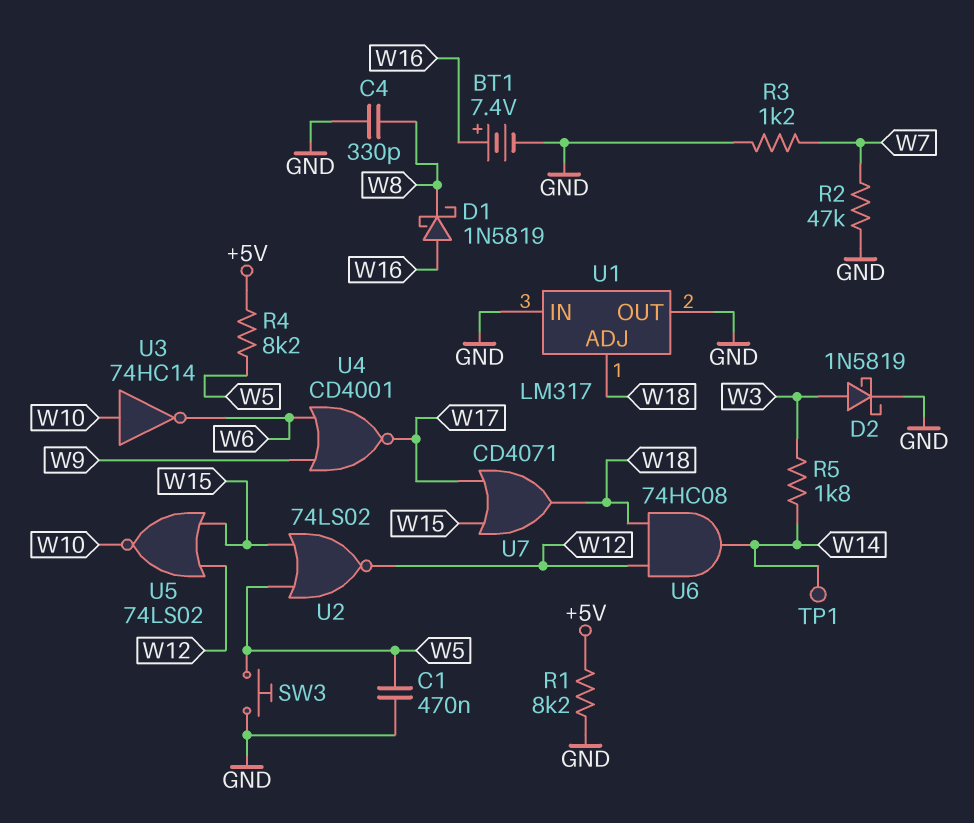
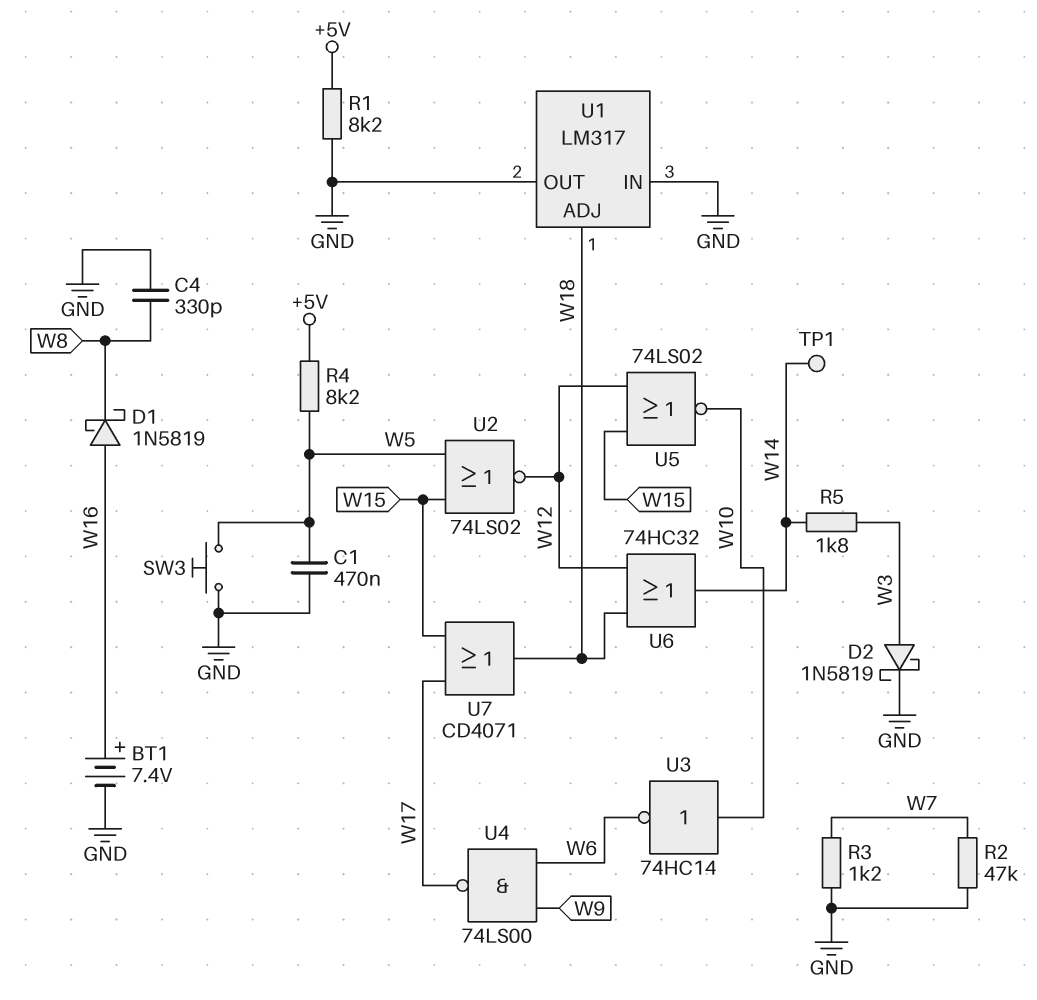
U4: NOR CD4001 (in W6, in W9, out W17) -> NAND 74LS00 (in W6, in W9, out W17)
U6: AND 74HC08 (in W12, in W18, out W14) -> OR 74HC32 (in W12, in W18, out W14)

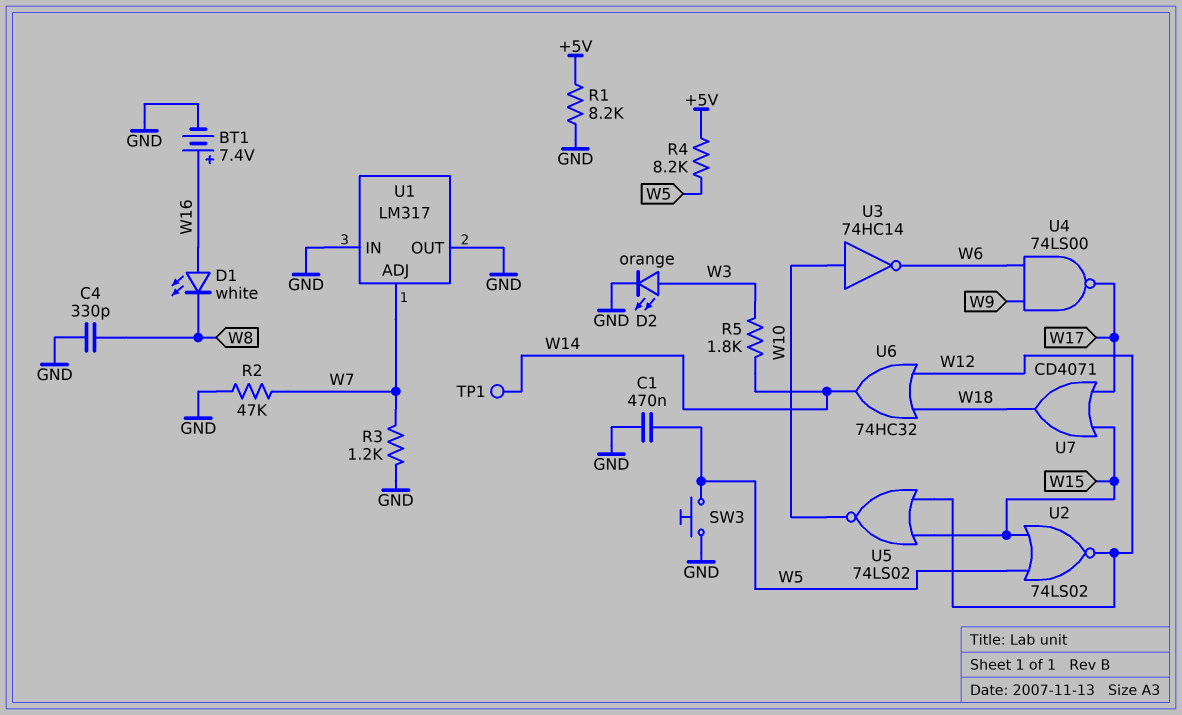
D1: schottky 1N5819 (A W16, K W8) -> LED white (A W16, K W8)
D2: schottky 1N5819 (A W3, K GND) -> LED orange (A W3, K GND)
U1 pin ADJ: W18 -> W7

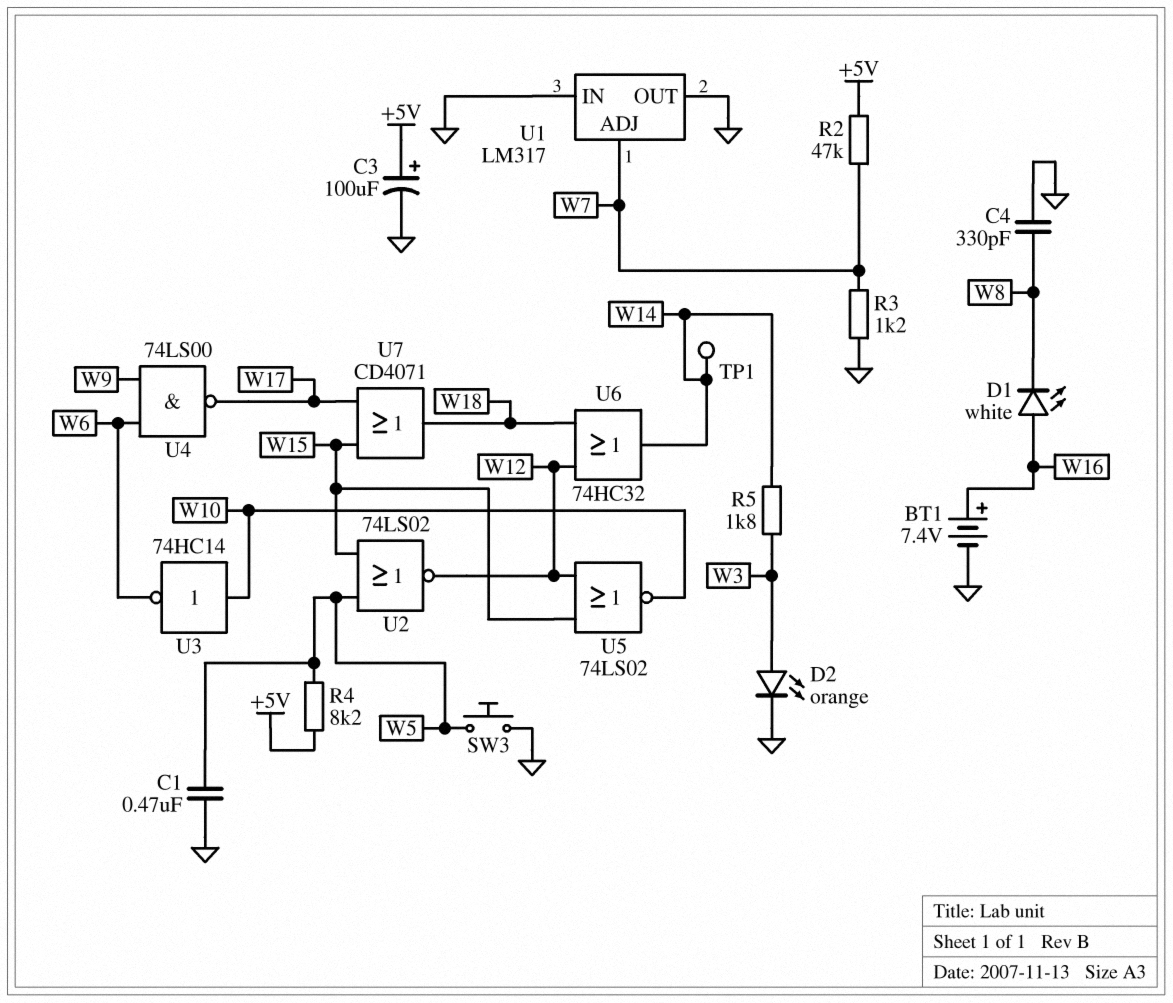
C3: none -> 100uF (plus +5V, minus GND)
R1: 8.2k (+5V, GND) -> none
R2: 47k (GND, W7) -> 47k (+5V, W7)

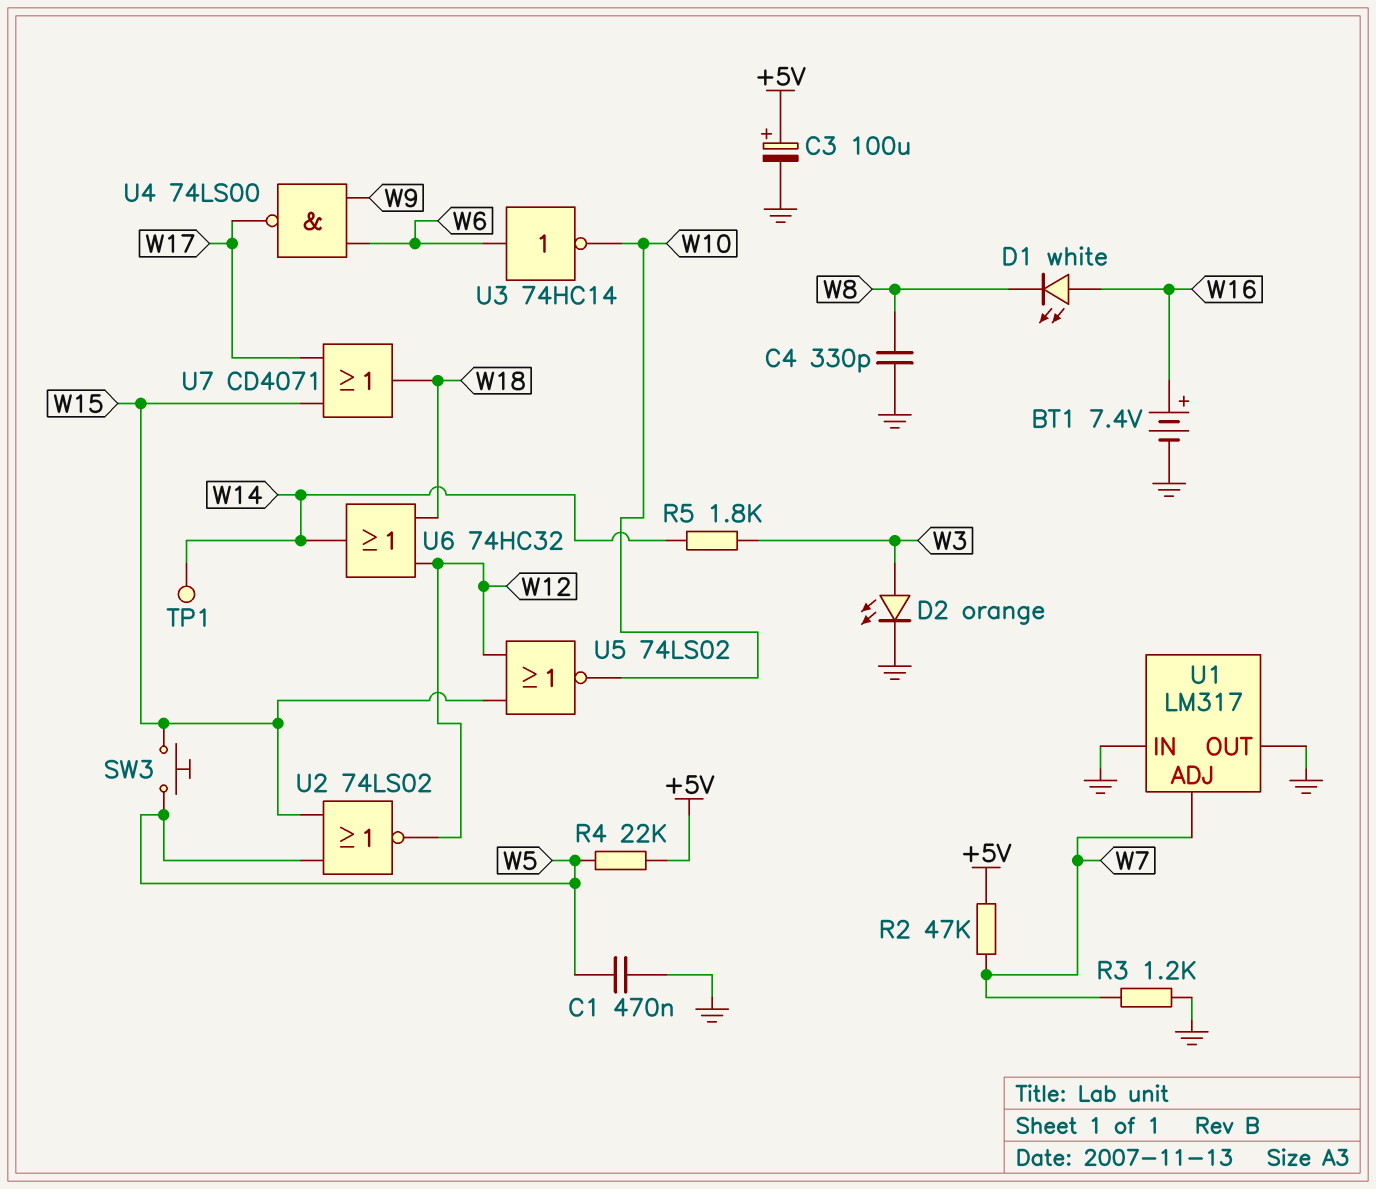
R4: 8.2k (+5V, W5) -> 22k (+5V, W5)
SW3: button (GND, W5) -> button (W5, W15)
U3: NOT 74HC14 (in W10, out W6) -> NOT 74HC14 (in W6, out W10)

